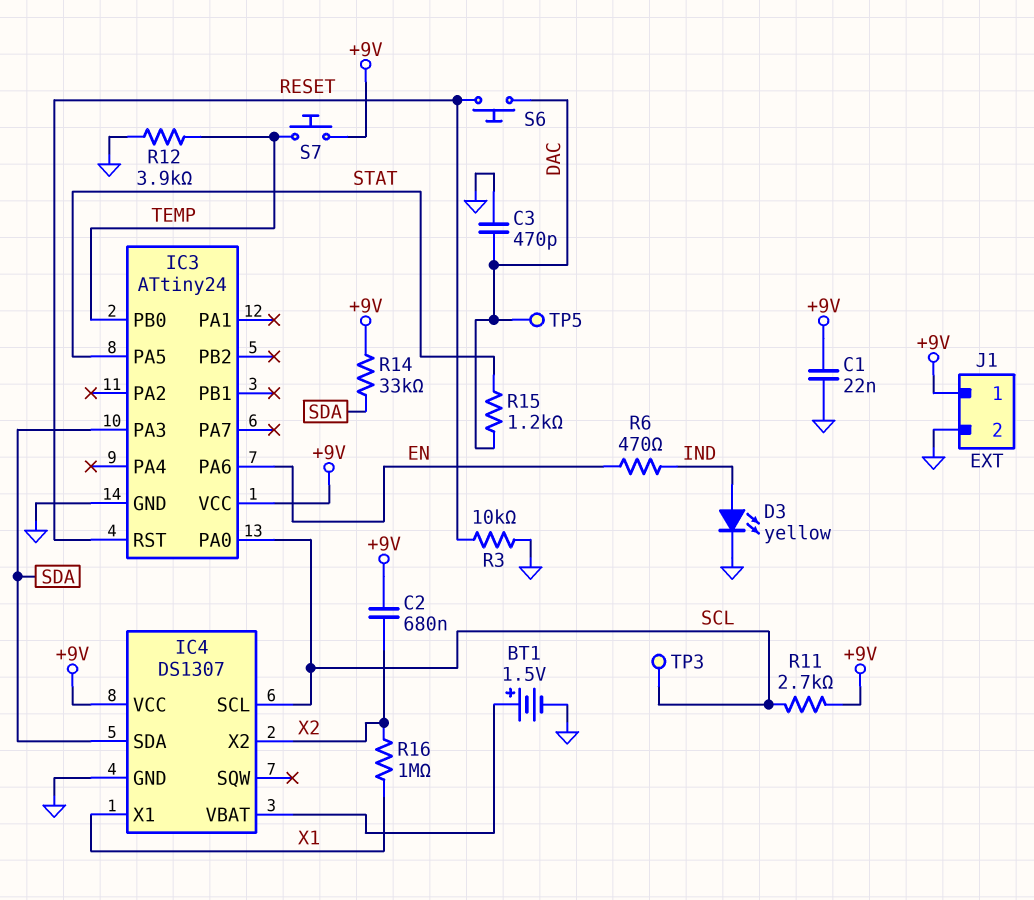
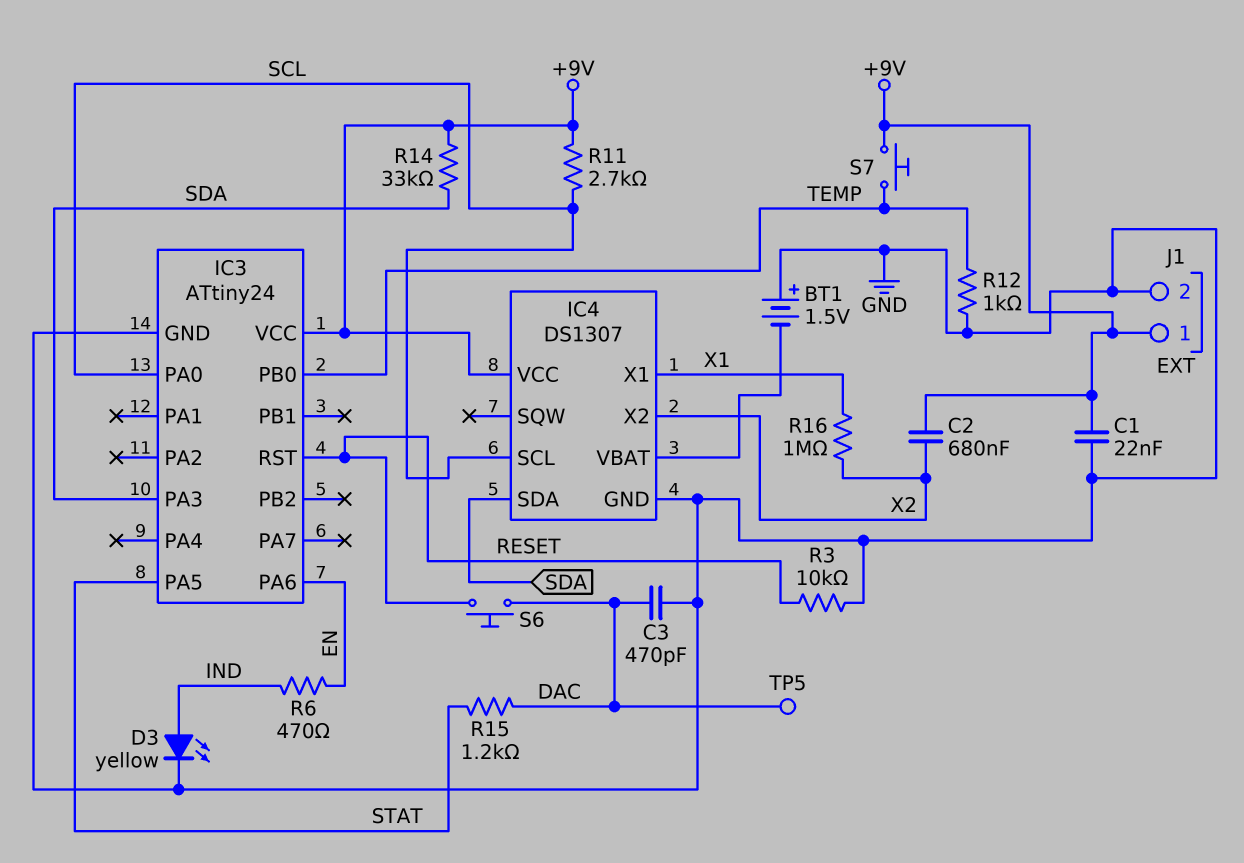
BT1: 1.5V (plus IC4/VBAT, minus GND) -> 1.5V (plus GND, minus IC4/VBAT)
R12: 3.9k (GND, TEMP) -> 1k (GND, TEMP)
TP3: test point (SCL) -> none

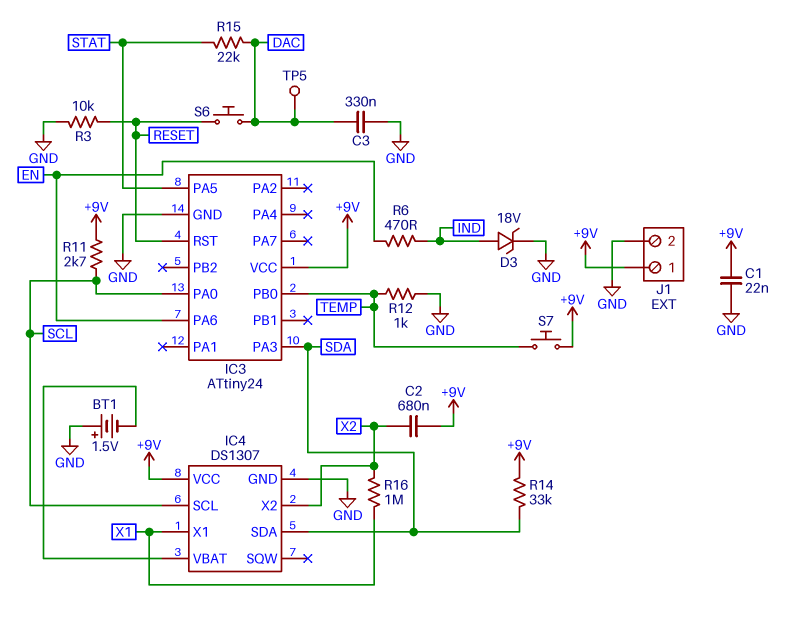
C3: 470pF (DAC, GND) -> 330nF (DAC, GND)
D3: LED yellow (A IND, K GND) -> zener 18V (A IND, K GND)
R15: 1.2k (DAC, STAT) -> 22k (DAC, STAT)

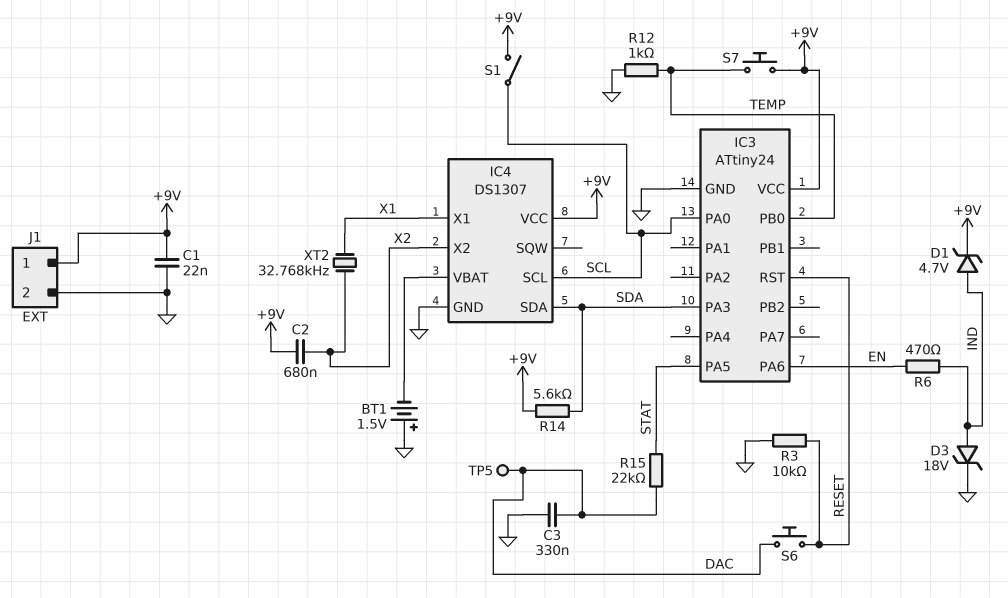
D1: none -> zener 4.7V (A IND, K +9V)
R11: 2.7k (+9V, SCL) -> none
R14: 33k (+9V, SDA) -> 5.6k (+9V, SDA)
R16: 1M (X1, X2) -> none
S1: none -> switch (+9V, SCL)
XT2: none -> 32.768kHz (X1, X2)

